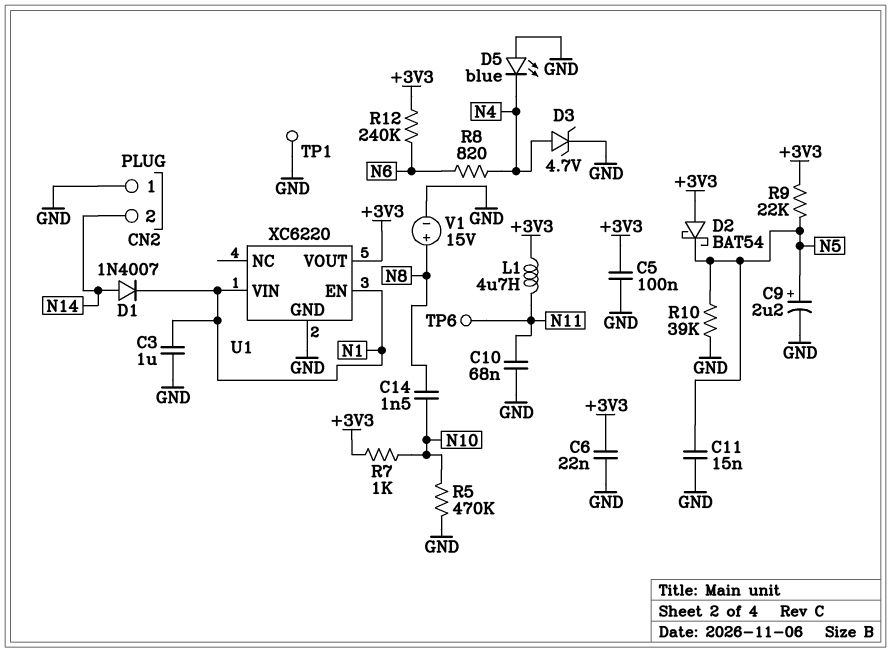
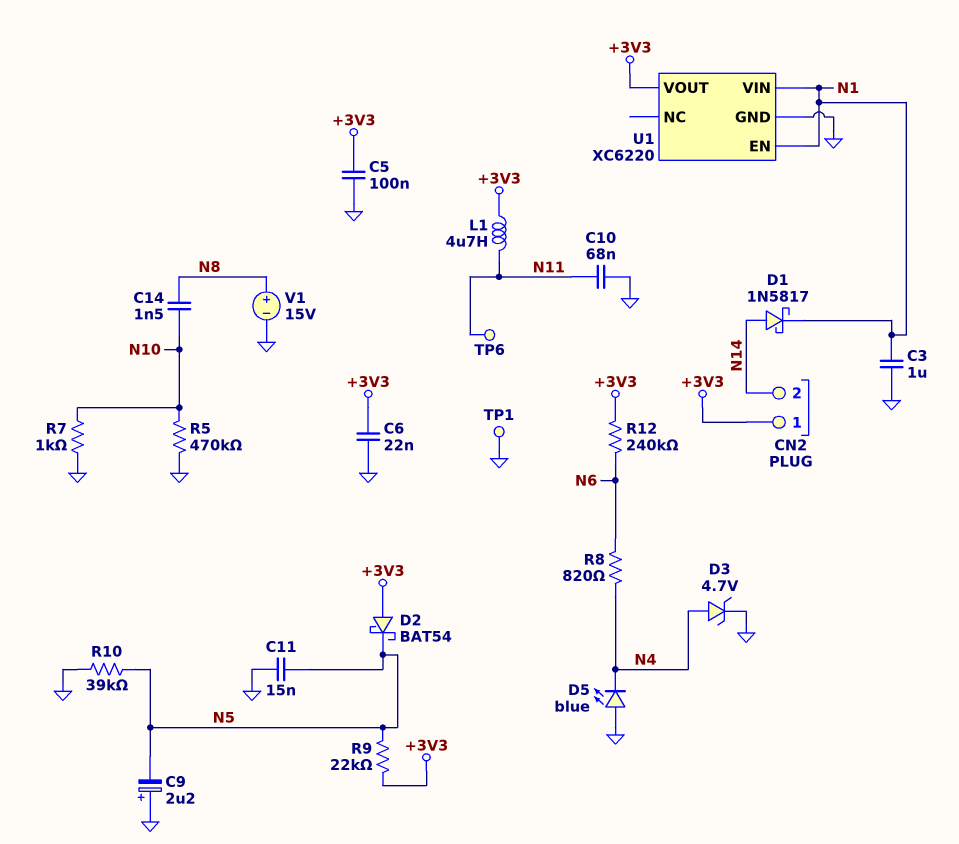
C9: 2.2uF (plus N5, minus GND) -> 2.2uF (plus GND, minus N5)
CN2 pin 1: GND -> +3V3
D1: diode 1N4007 (A N14, K N1) -> schottky 1N5817 (A N14, K N1)
R7: 1k (+3V3, N10) -> 1k (GND, N10)

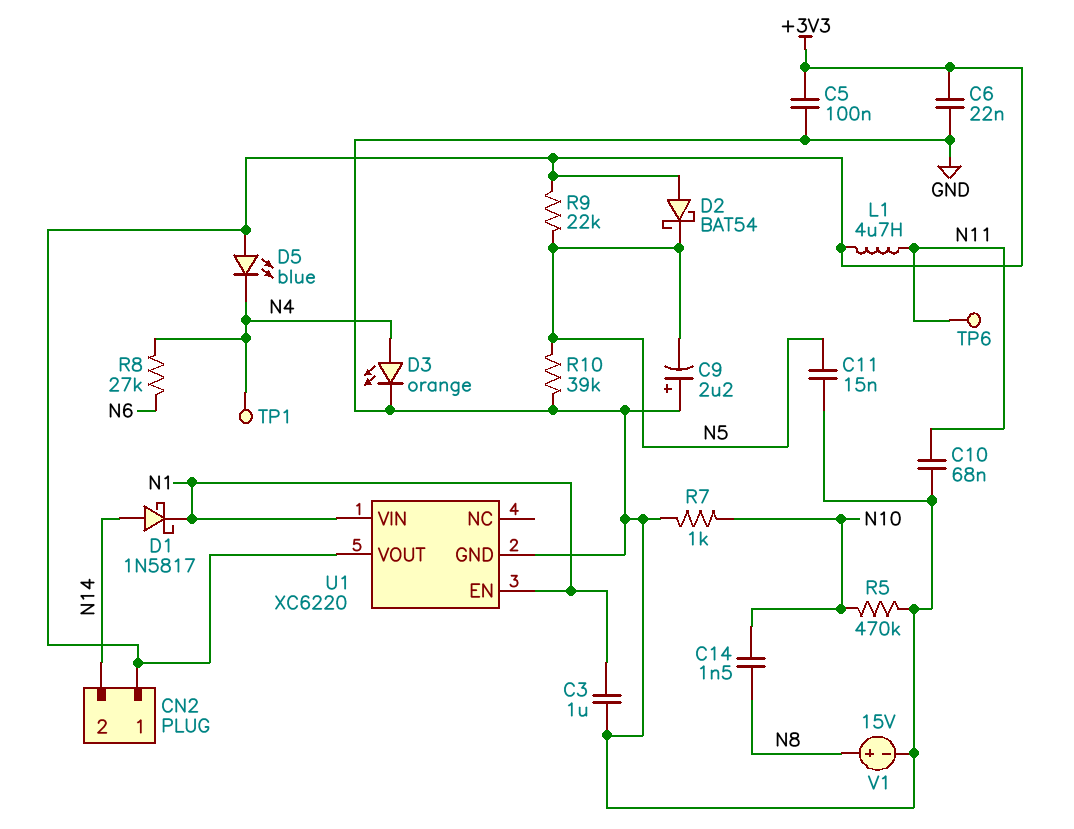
D3: zener 4.7V (A N4, K GND) -> LED orange (A N4, K GND)
D5: LED blue (A GND, K N4) -> LED blue (A +3V3, K N4)
R8: 820 (N4, N6) -> 27k (N4, N6)
R12: 240k (+3V3, N6) -> none
TP1: test point (GND) -> test point (N4)

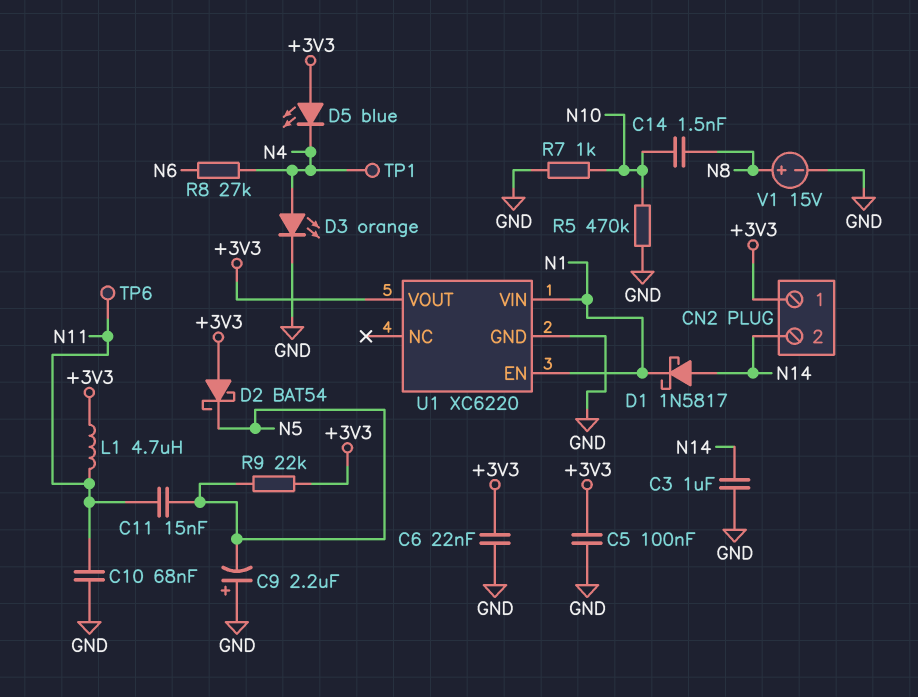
C3: 1uF (GND, N1) -> 1uF (GND, N14)
C11: 15nF (GND, N5) -> 15nF (N5, N11)
R10: 39k (GND, N5) -> none

